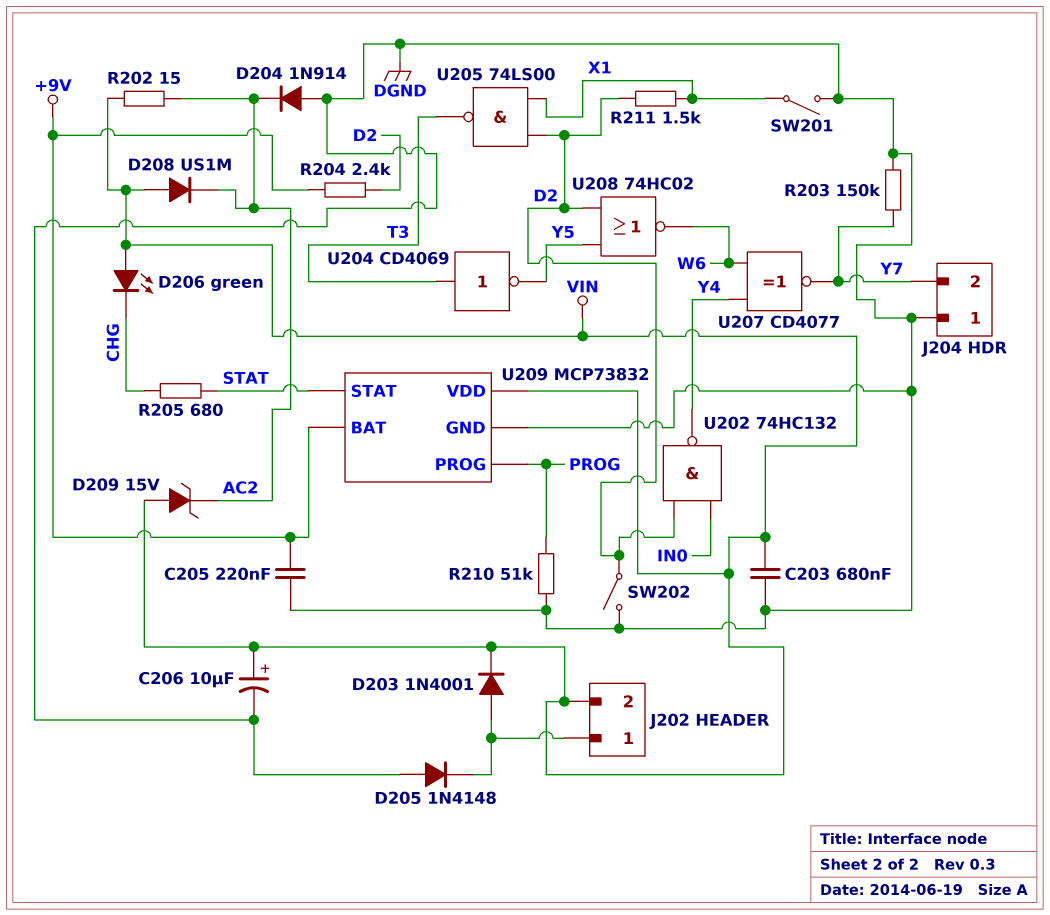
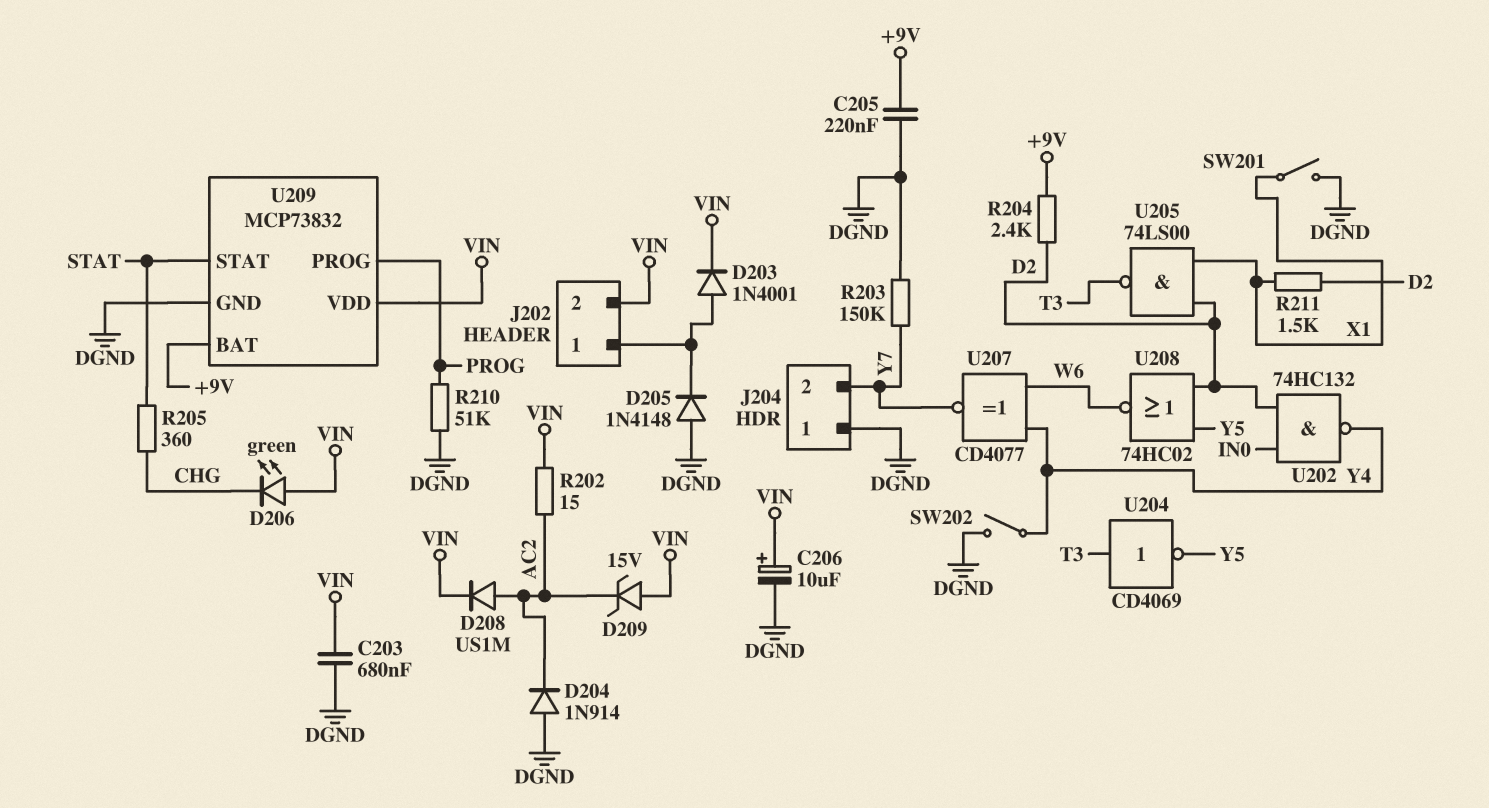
D208: diode US1M (A VIN, K AC2) -> diode US1M (A AC2, K VIN)
R205: 680 (CHG, STAT) -> 360 (CHG, STAT)
SW202: switch (D2, DGND) -> switch (DGND, Y4)

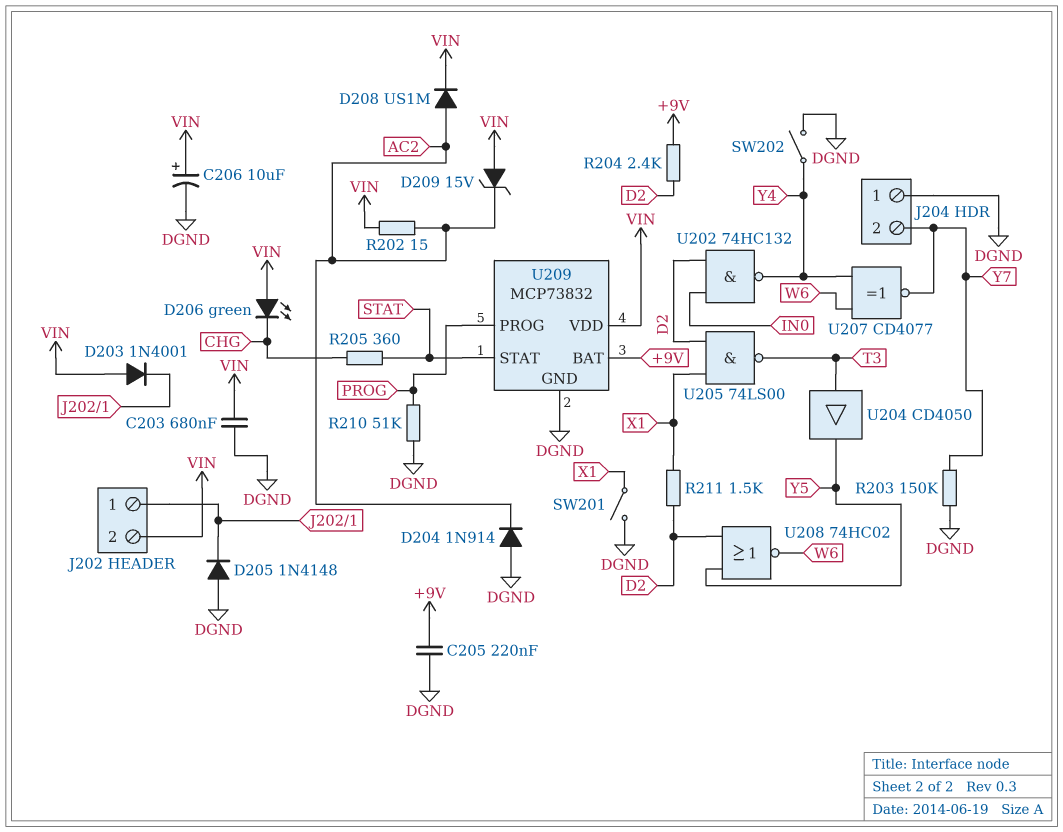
D203: diode 1N4001 (A J202/1, K VIN) -> diode 1N4001 (A VIN, K J202/1)
U204: NOT CD4069 (in T3, out Y5) -> buffer CD4050 (in T3, out Y5)

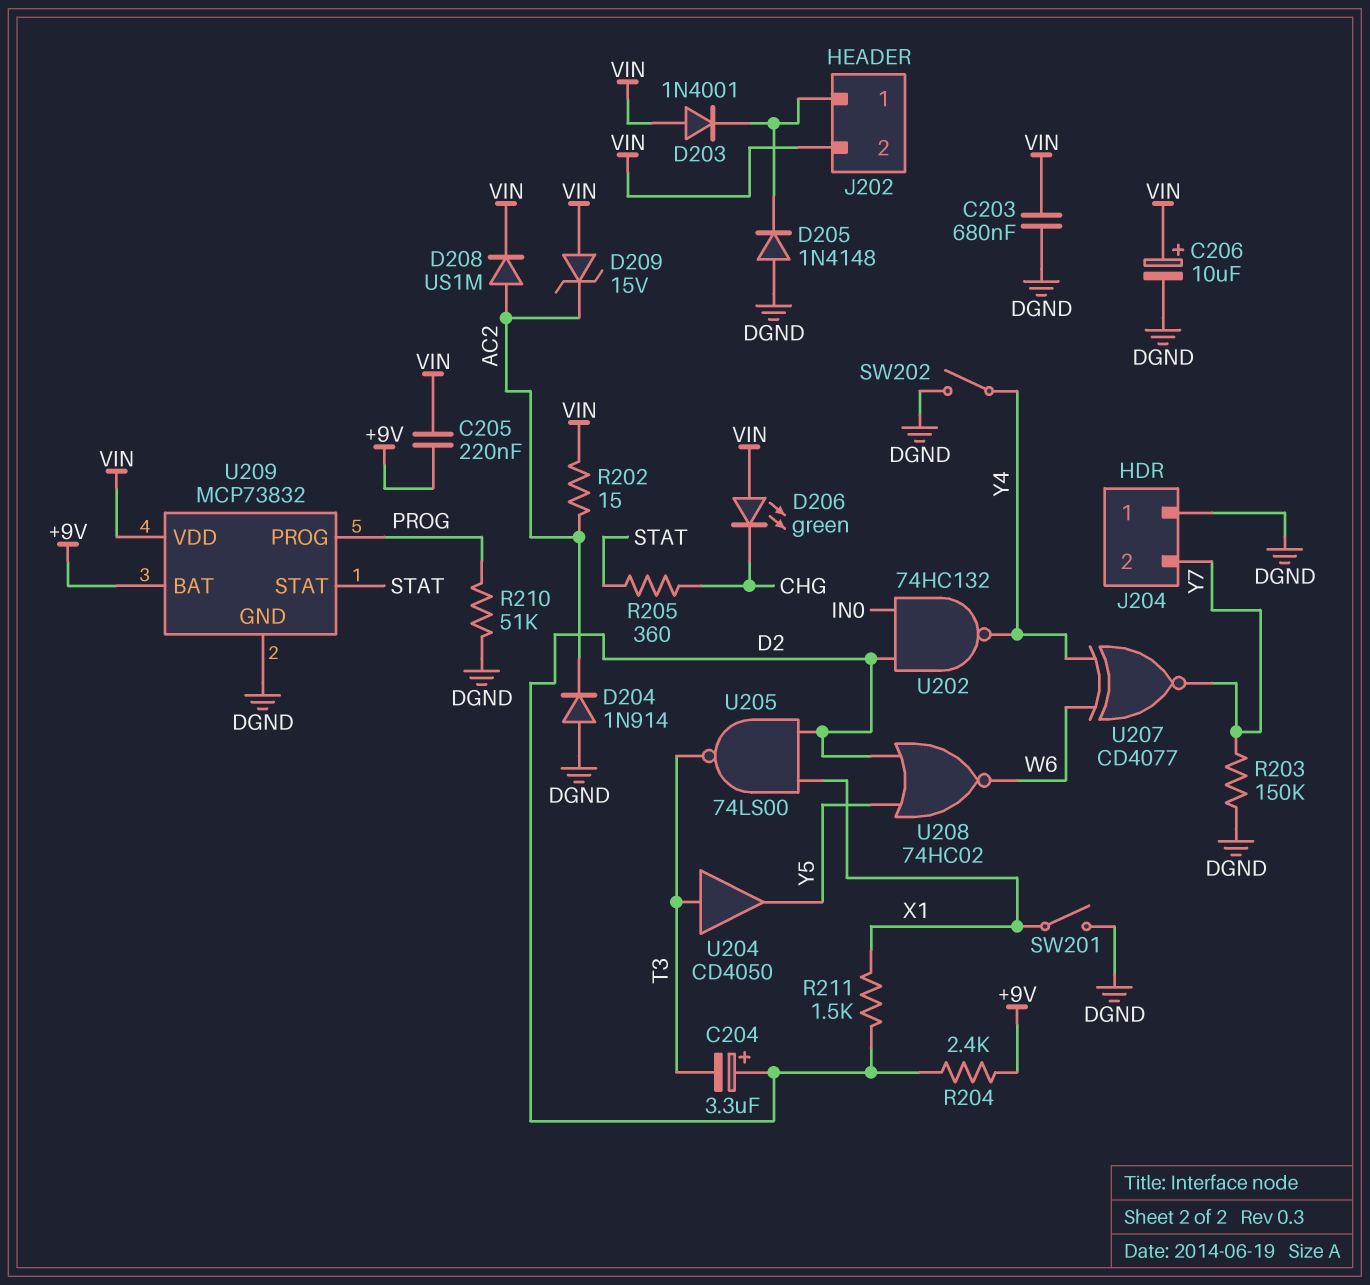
C204: none -> 3.3uF (plus D2, minus T3)
C205: 220nF (+9V, DGND) -> 220nF (+9V, VIN)

